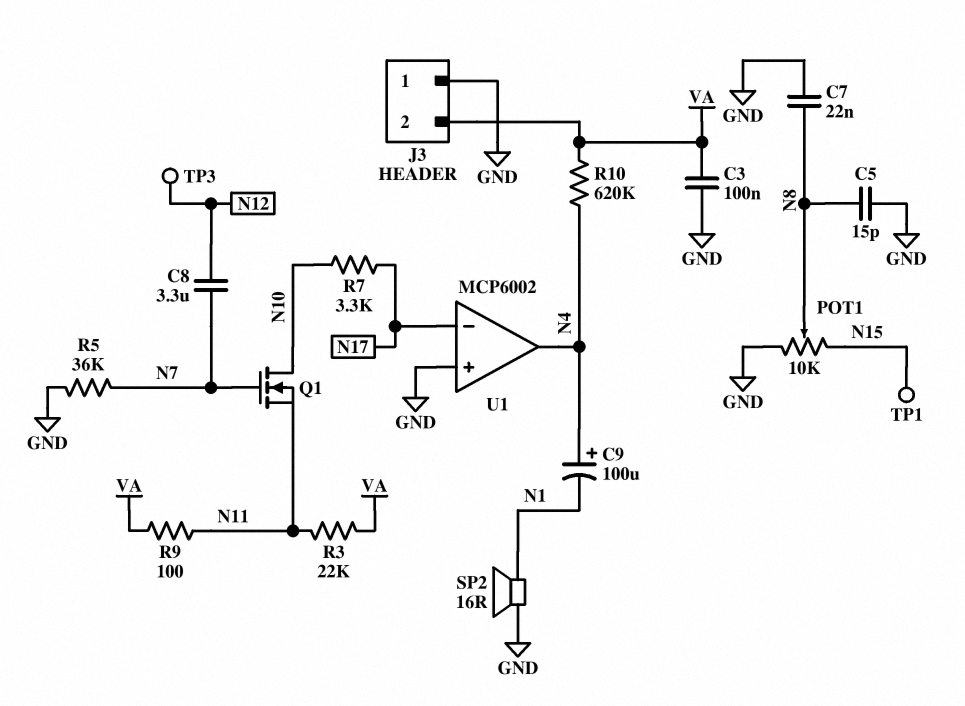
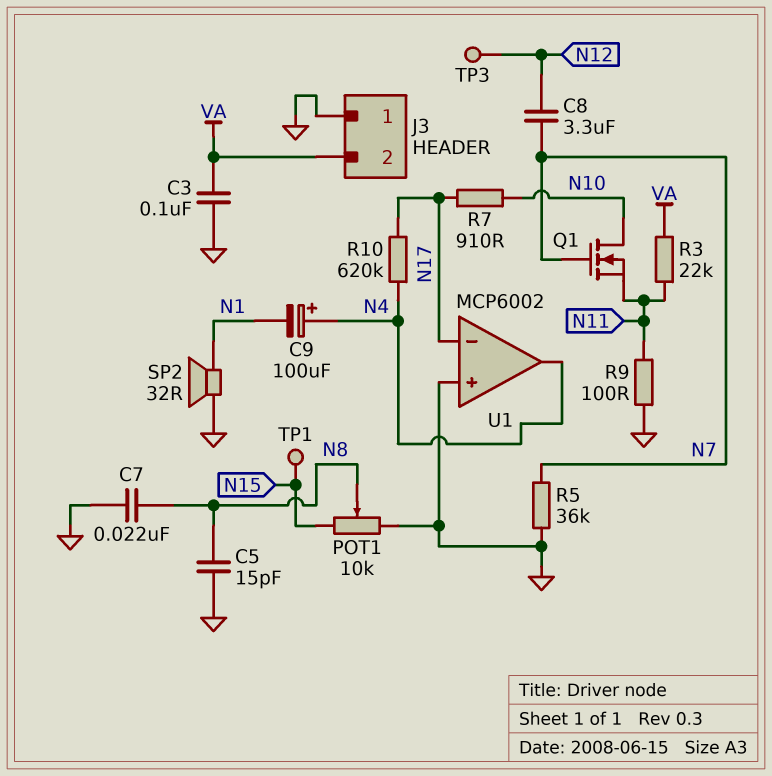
R7: 3.3k (N10, N17) -> 910 (N10, N17)
R9: 100 (N11, VA) -> 100 (GND, N11)
R10: 620k (N4, VA) -> 620k (N4, N17)
SP2: speaker 16R (GND, N1) -> speaker 32R (GND, N1)

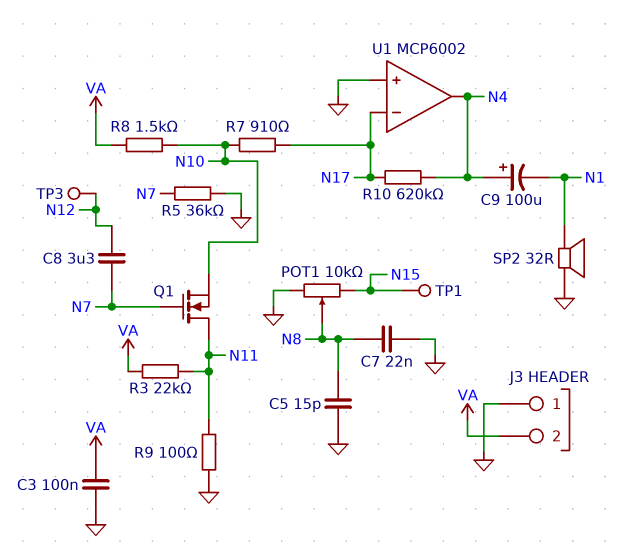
Q1: NMOS (G N7, D N10, S N11) -> NMOS (G N7, D N11, S N10)
R8: none -> 1.5k (N10, VA)

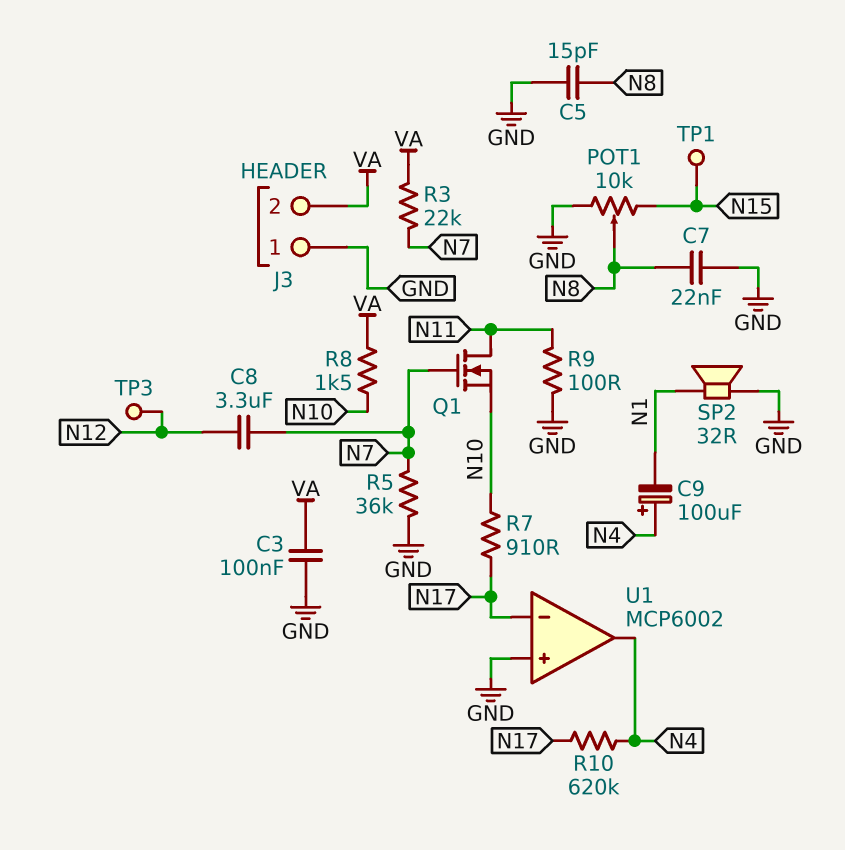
R3: 22k (N11, VA) -> 22k (N7, VA)

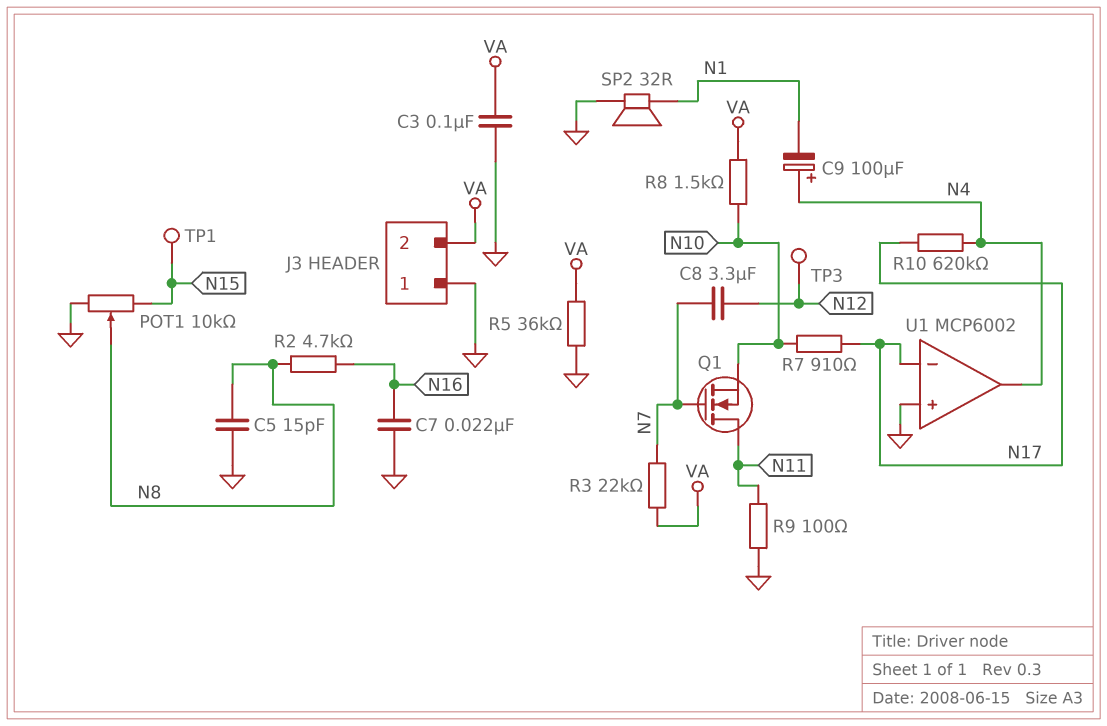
C7: 22nF (GND, N8) -> 22nF (GND, N16)
R2: none -> 4.7k (N8, N16)
R5: 36k (GND, N7) -> 36k (GND, VA)

